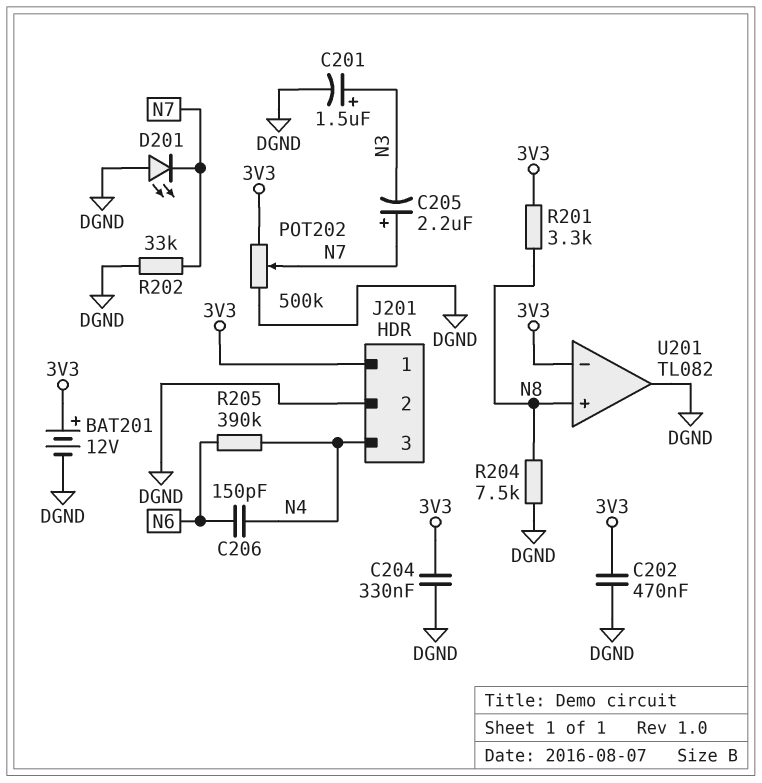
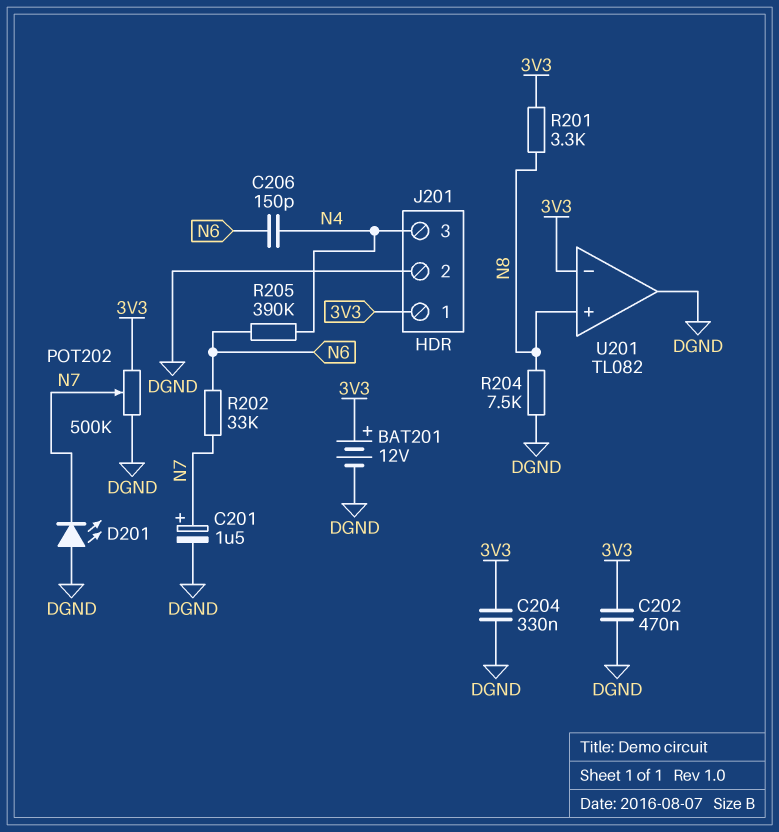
C201: 1.5uF (plus N3, minus DGND) -> 1.5uF (plus N7, minus DGND)
C205: 2.2uF (plus N7, minus N3) -> none
R202: 33k (DGND, N7) -> 33k (N6, N7)

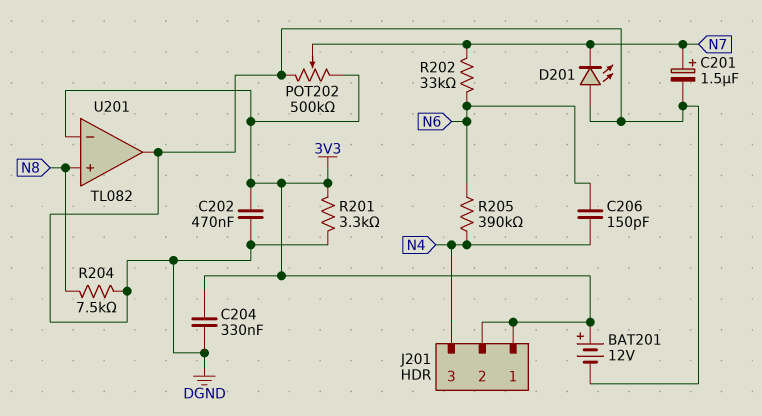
J201 pin 2: DGND -> 3V3
R201: 3.3k (3V3, N8) -> 3.3k (3V3, DGND)

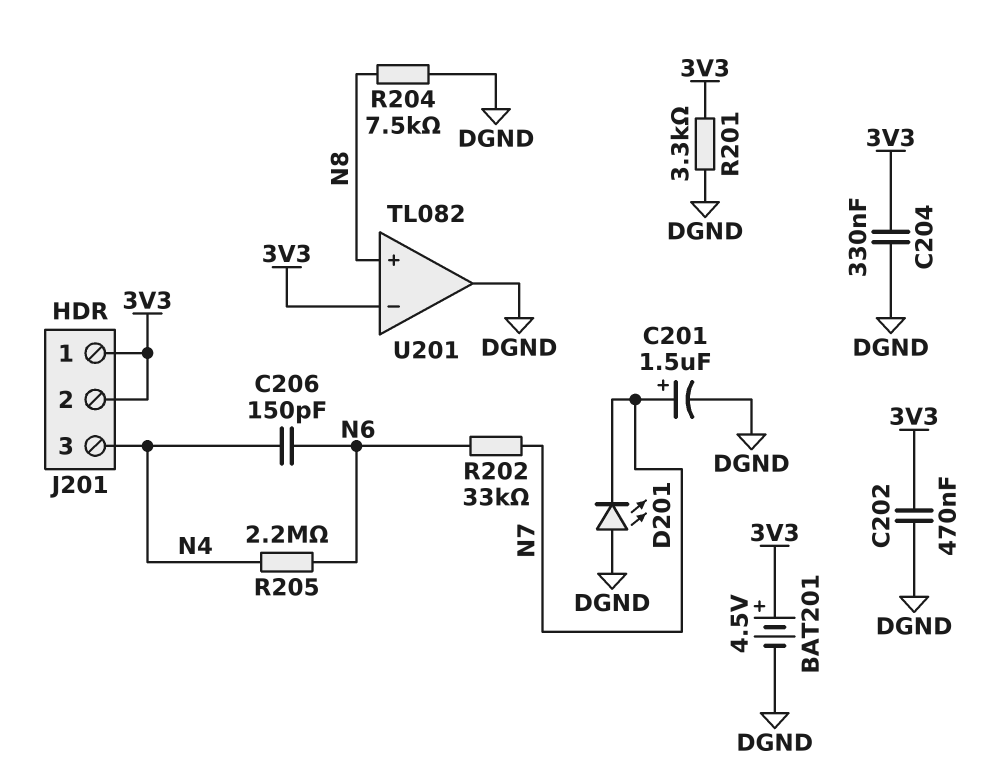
BAT201: 12V (plus 3V3, minus DGND) -> 4.5V (plus 3V3, minus DGND)
POT202: 500k (3V3, DGND, wiper N7) -> none
R205: 390k (N4, N6) -> 2.2M (N4, N6)

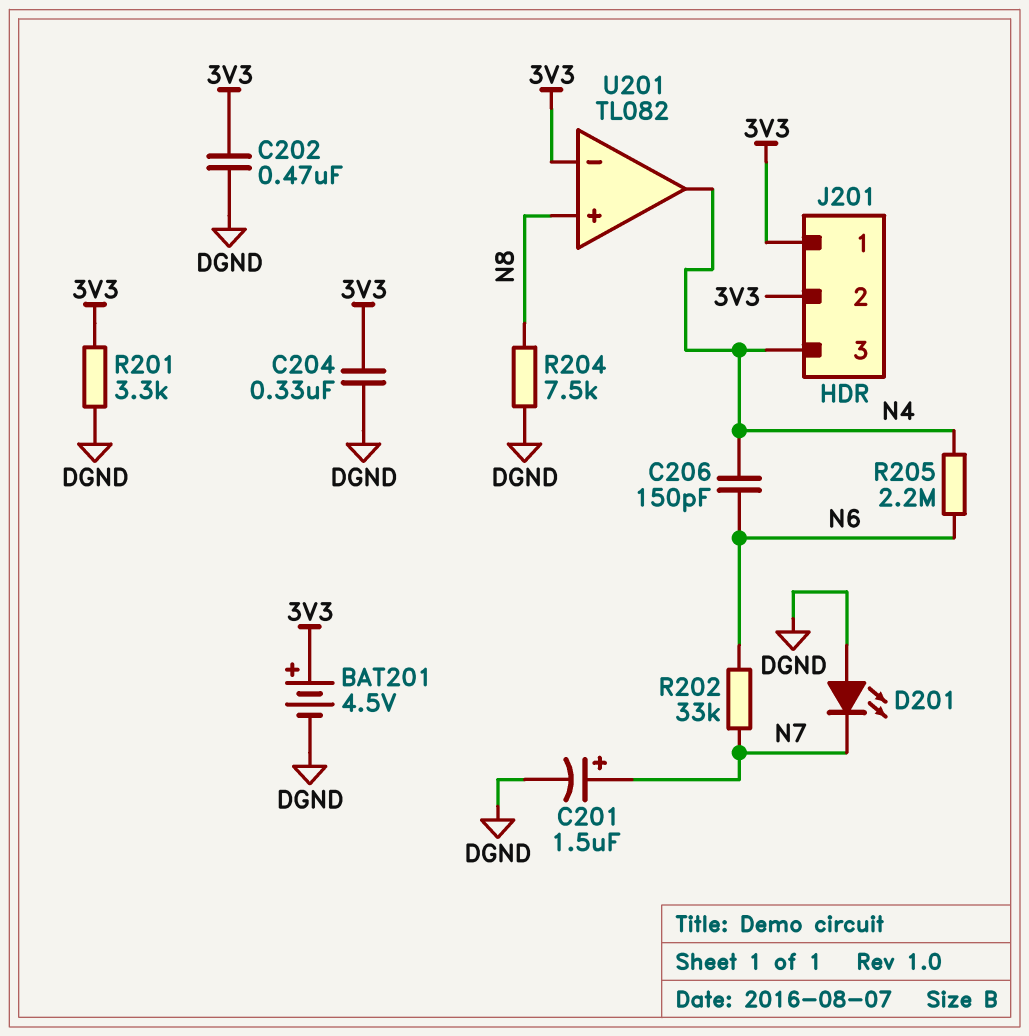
U201 pin out: DGND -> N4

